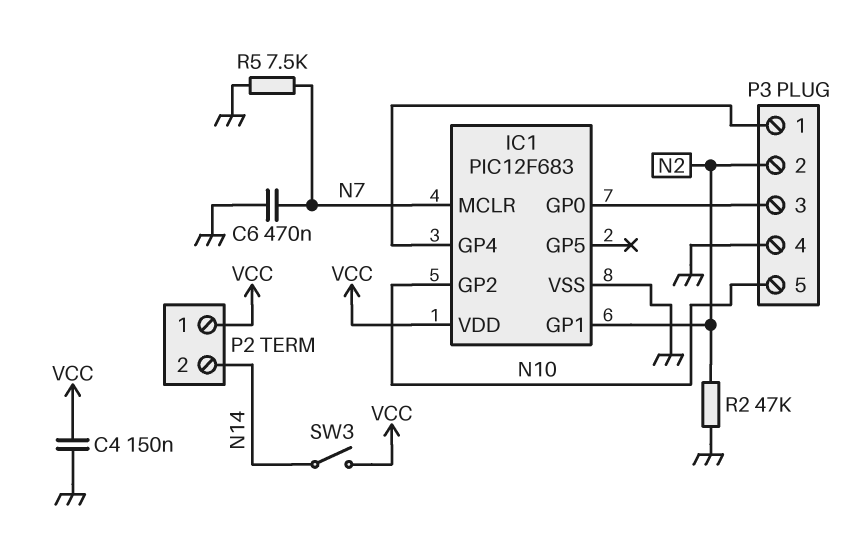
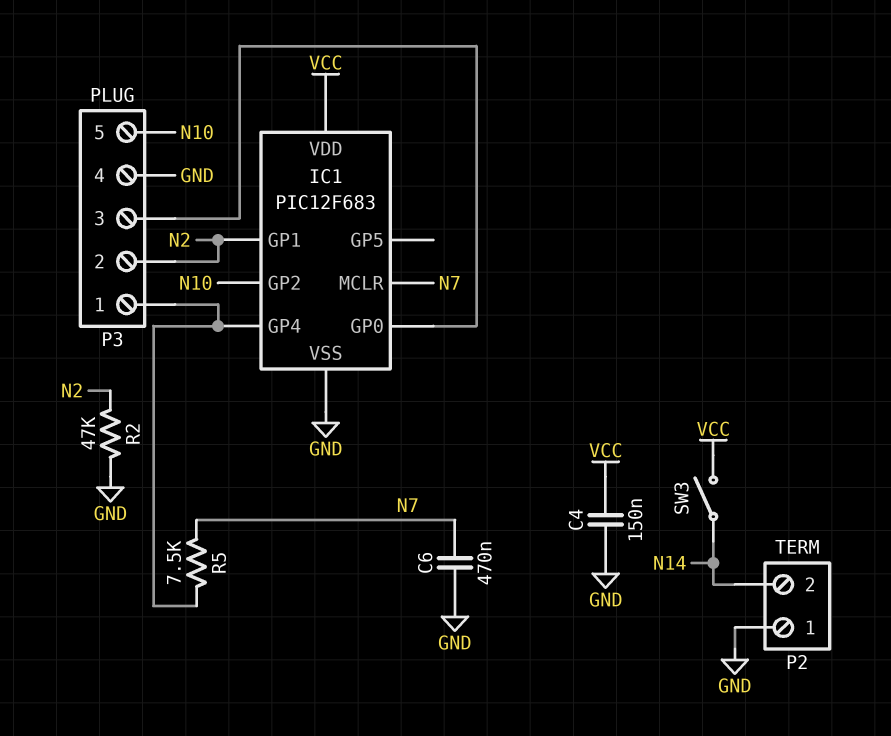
P2 pin 1: VCC -> GND
R5: 7.5k (GND, N7) -> 7.5k (IC1/GP4, N7)

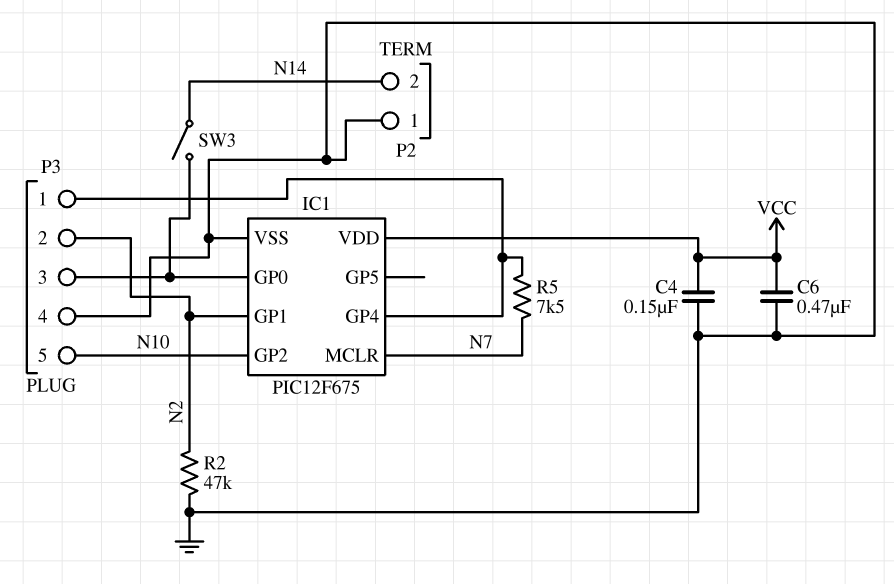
C6: 470nF (GND, N7) -> 470nF (GND, VCC)
IC1: PIC12F683 -> PIC12F675
SW3: switch (N14, VCC) -> switch (IC1/GP0, N14)

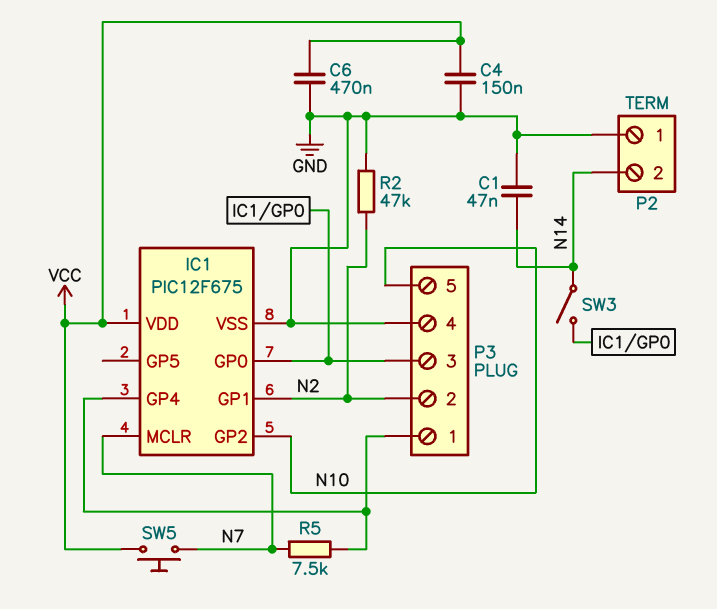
C1: none -> 47nF (GND, N14)
SW5: none -> button (N7, VCC)

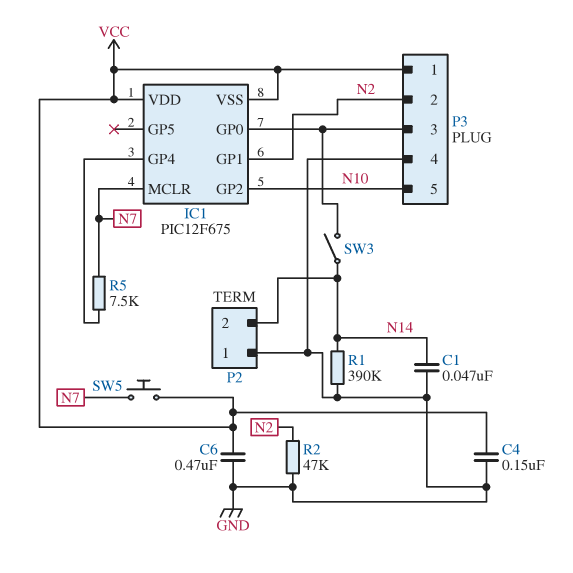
IC1 pin VSS: GND -> VCC
P3 pin 1: IC1/GP4 -> VCC
R1: none -> 390k (GND, N14)

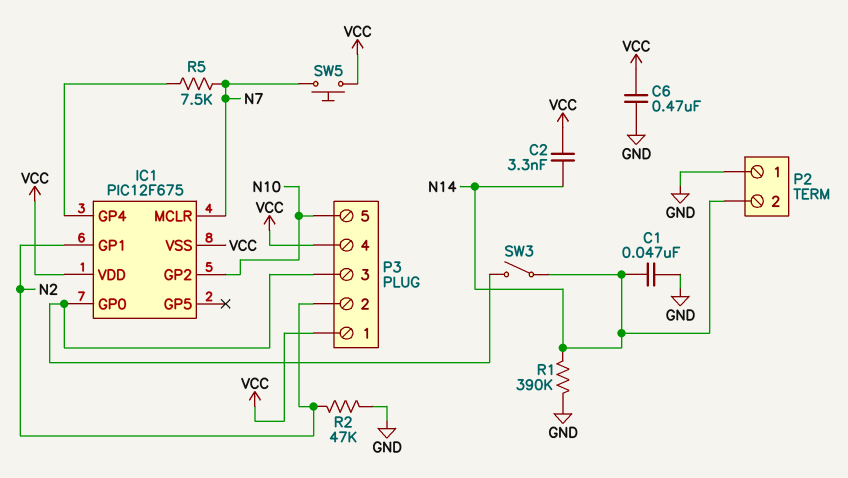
C2: none -> 3.3nF (N14, VCC)
C4: 150nF (GND, VCC) -> none
P3 pin 4: GND -> VCC

